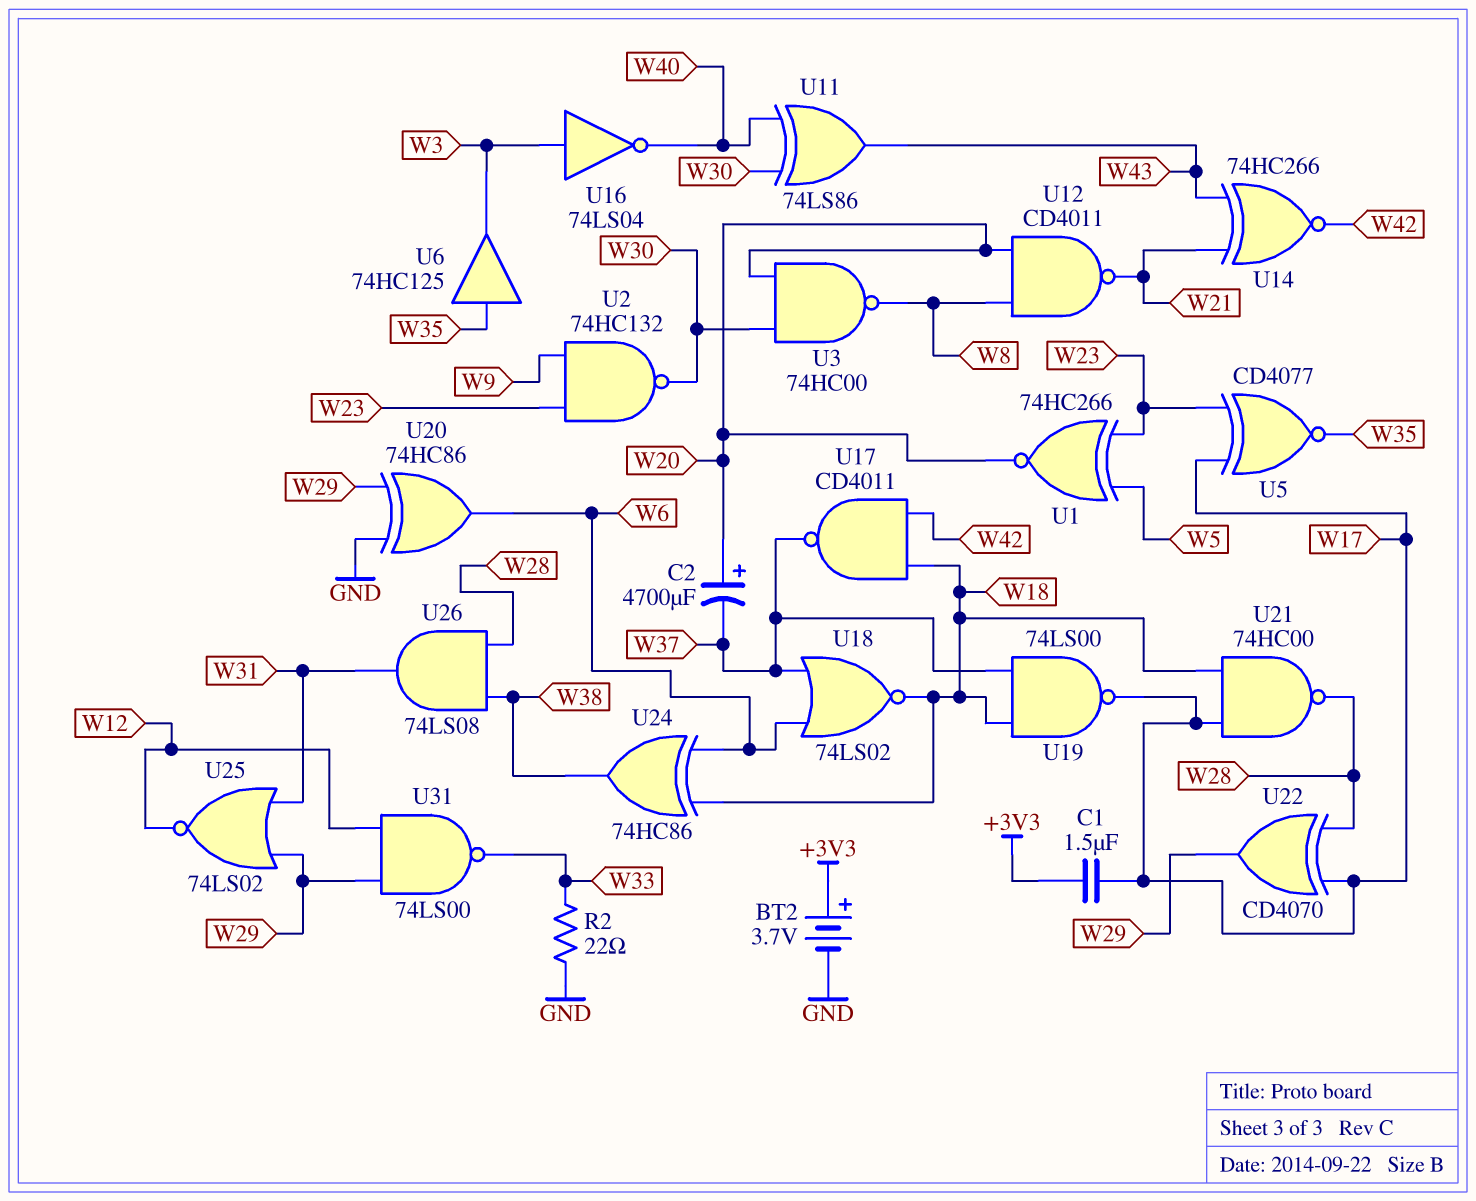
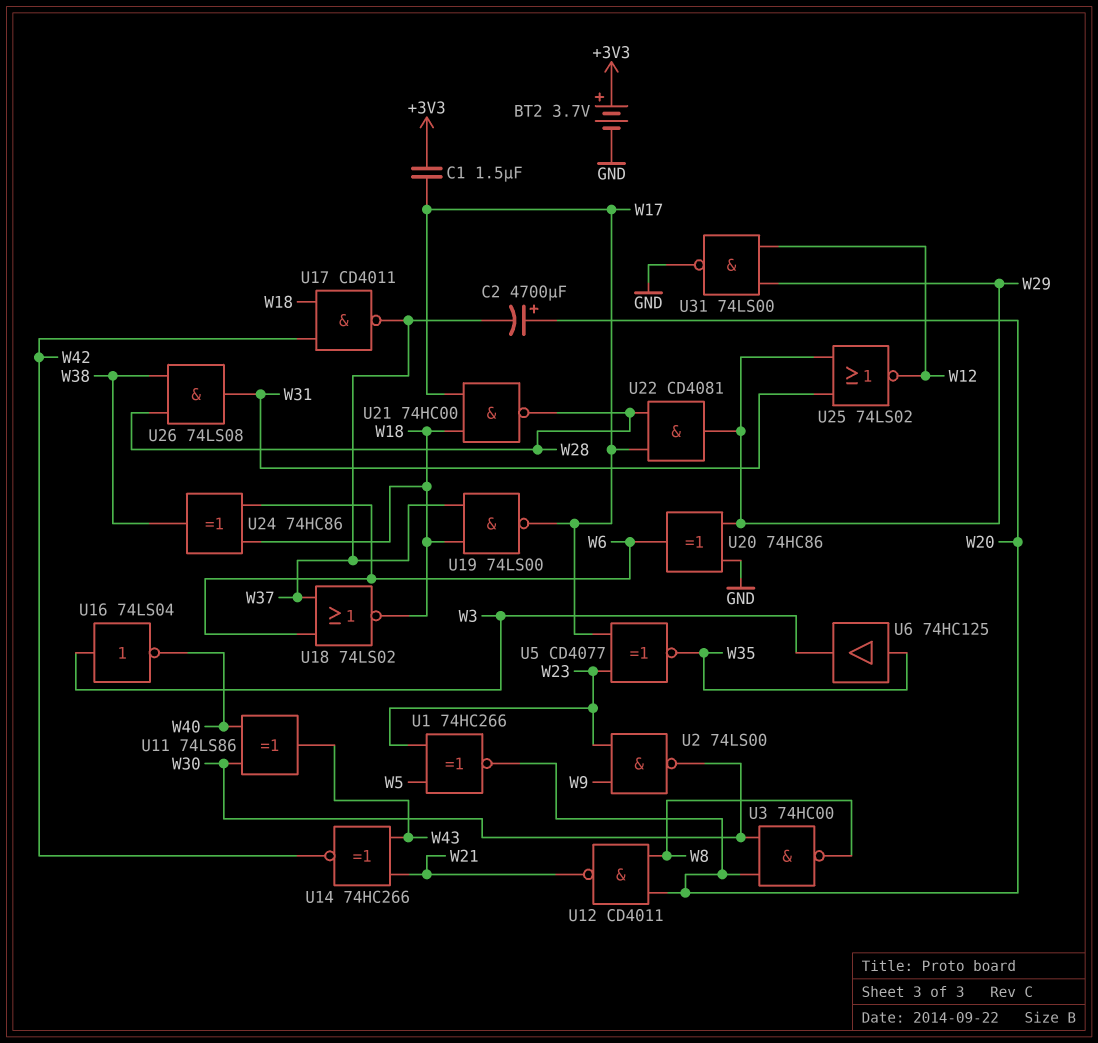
R2: 22 (GND, W33) -> none
U2: NAND 74HC132 (in W9, in W23, out W30) -> NAND 74LS00 (in W9, in W23, out W30)
U22: XOR CD4070 (in W17, in W28, out W29) -> AND CD4081 (in W17, in W28, out W29)
U31: NAND 74LS00 (in W12, in W29, out W33) -> NAND 74LS00 (in W12, in W29, out GND)

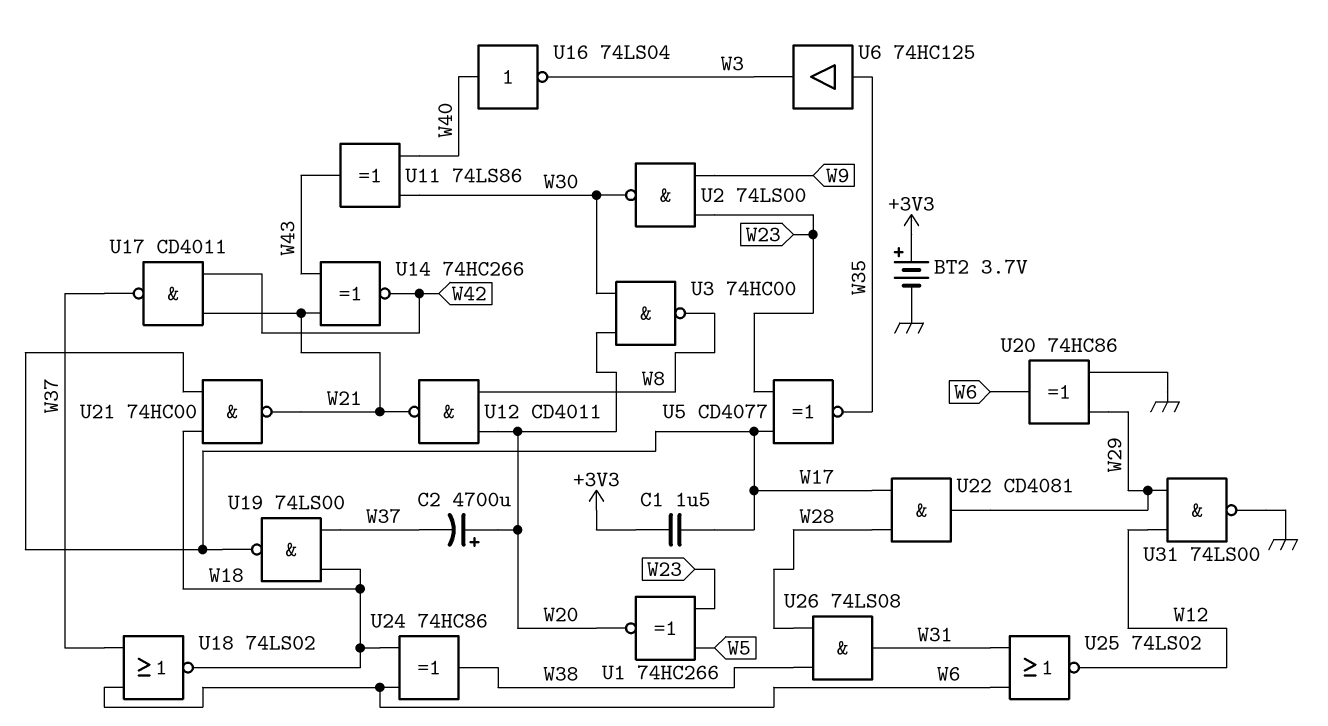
U16: NOT 74LS04 (in W3, out W40) -> NOT 74LS04 (in W40, out W3)
U17: NAND CD4011 (in W18, in W42, out W37) -> NAND CD4011 (in W21, in W42, out W37)
U21: NAND 74HC00 (in W17, in W18, out W28) -> NAND 74HC00 (in W17, in W18, out W21)
U25: NOR 74LS02 (in W29, in W31, out W12) -> NOR 74LS02 (in W6, in W31, out W12)

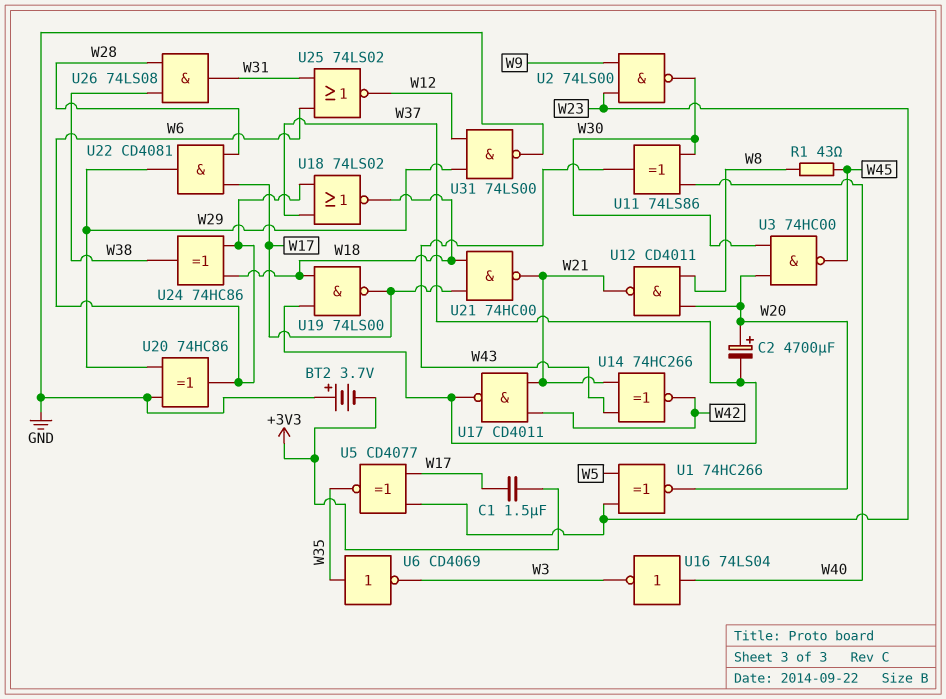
BT2: 3.7V (plus +3V3, minus GND) -> 3.7V (plus GND, minus +3V3)
R1: none -> 43 (W8, W45)
U3: NAND 74HC00 (in W20, in W30, out W8) -> NAND 74HC00 (in W20, in W30, out W45)
U6: buffer 74HC125 (in W35, out W3) -> NOT CD4069 (in W35, out W3)

